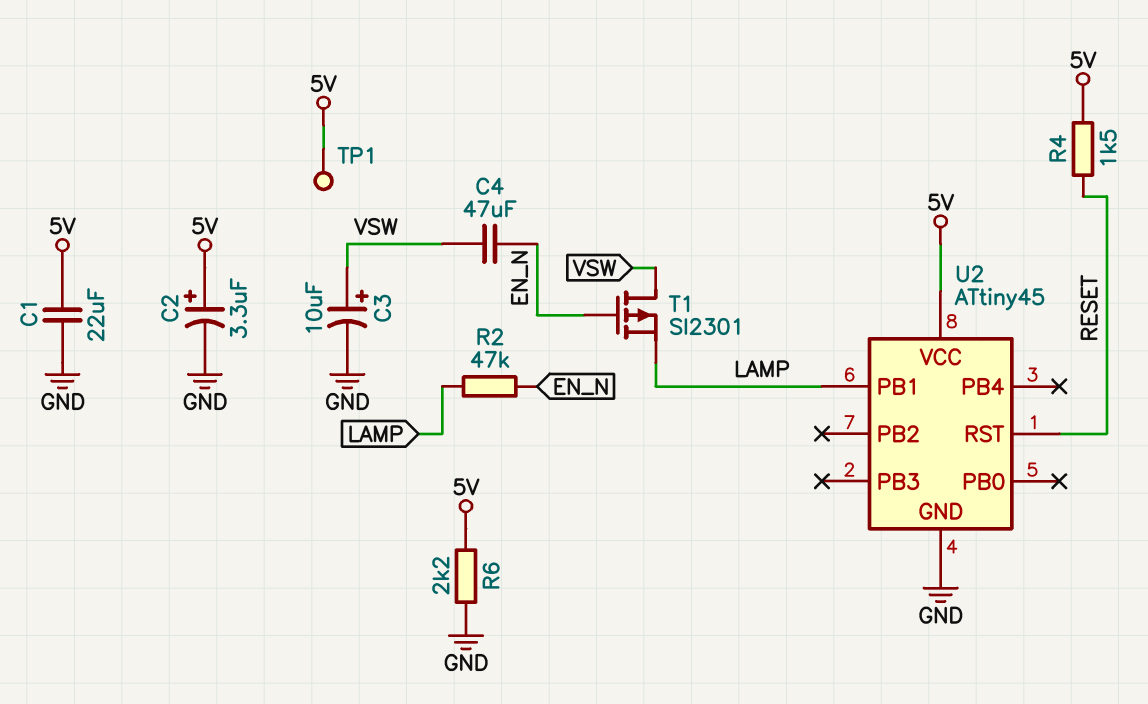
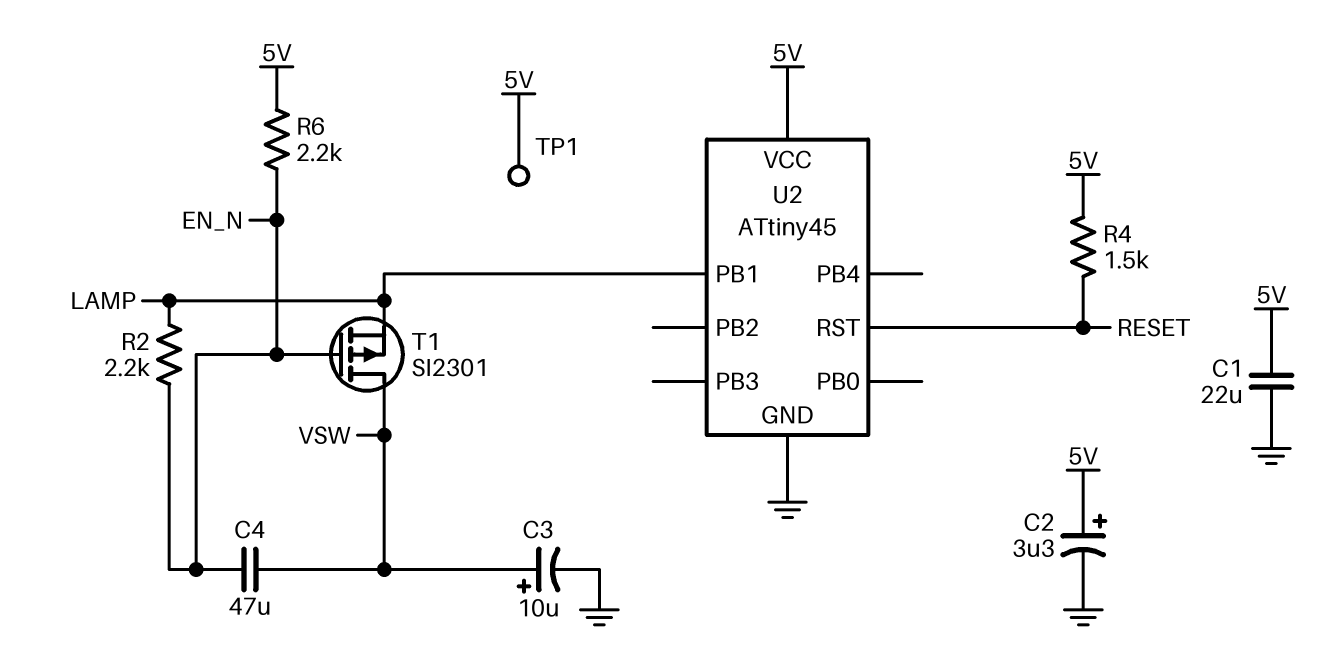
R2: 47k (EN_N, LAMP) -> 2.2k (EN_N, LAMP)
R6: 2.2k (5V, GND) -> 2.2k (5V, EN_N)

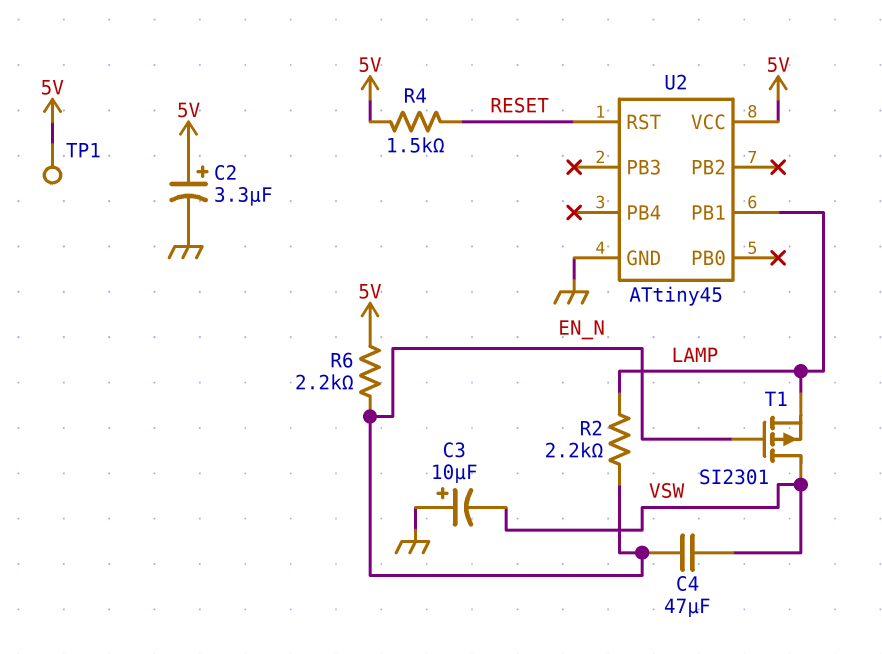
C1: 22uF (5V, GND) -> none
C3: 10uF (plus VSW, minus GND) -> 10uF (plus GND, minus VSW)

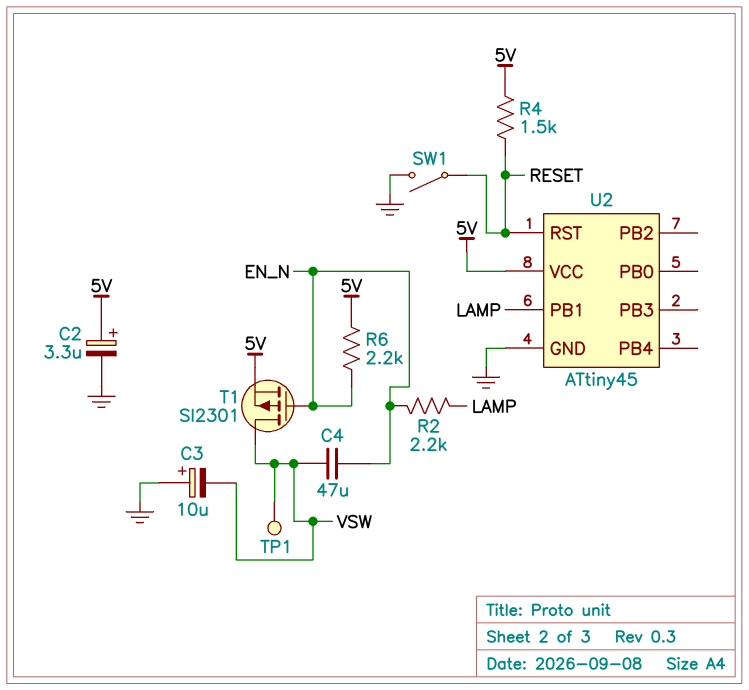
SW1: none -> switch (GND, RESET)
T1: PMOS SI2301 (G EN_N, D VSW, S LAMP) -> PMOS SI2301 (G EN_N, D VSW, S 5V)
TP1: test point (5V) -> test point (VSW)

